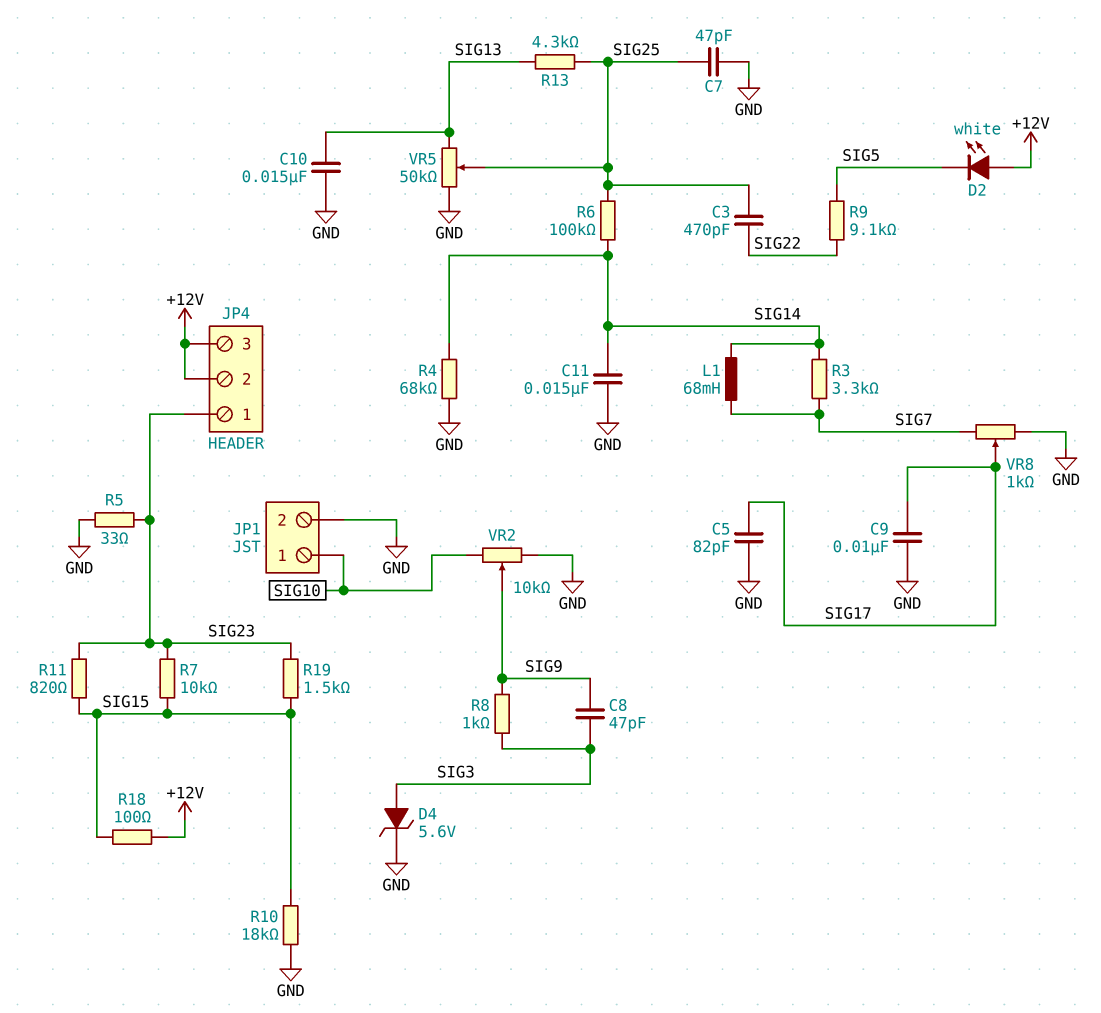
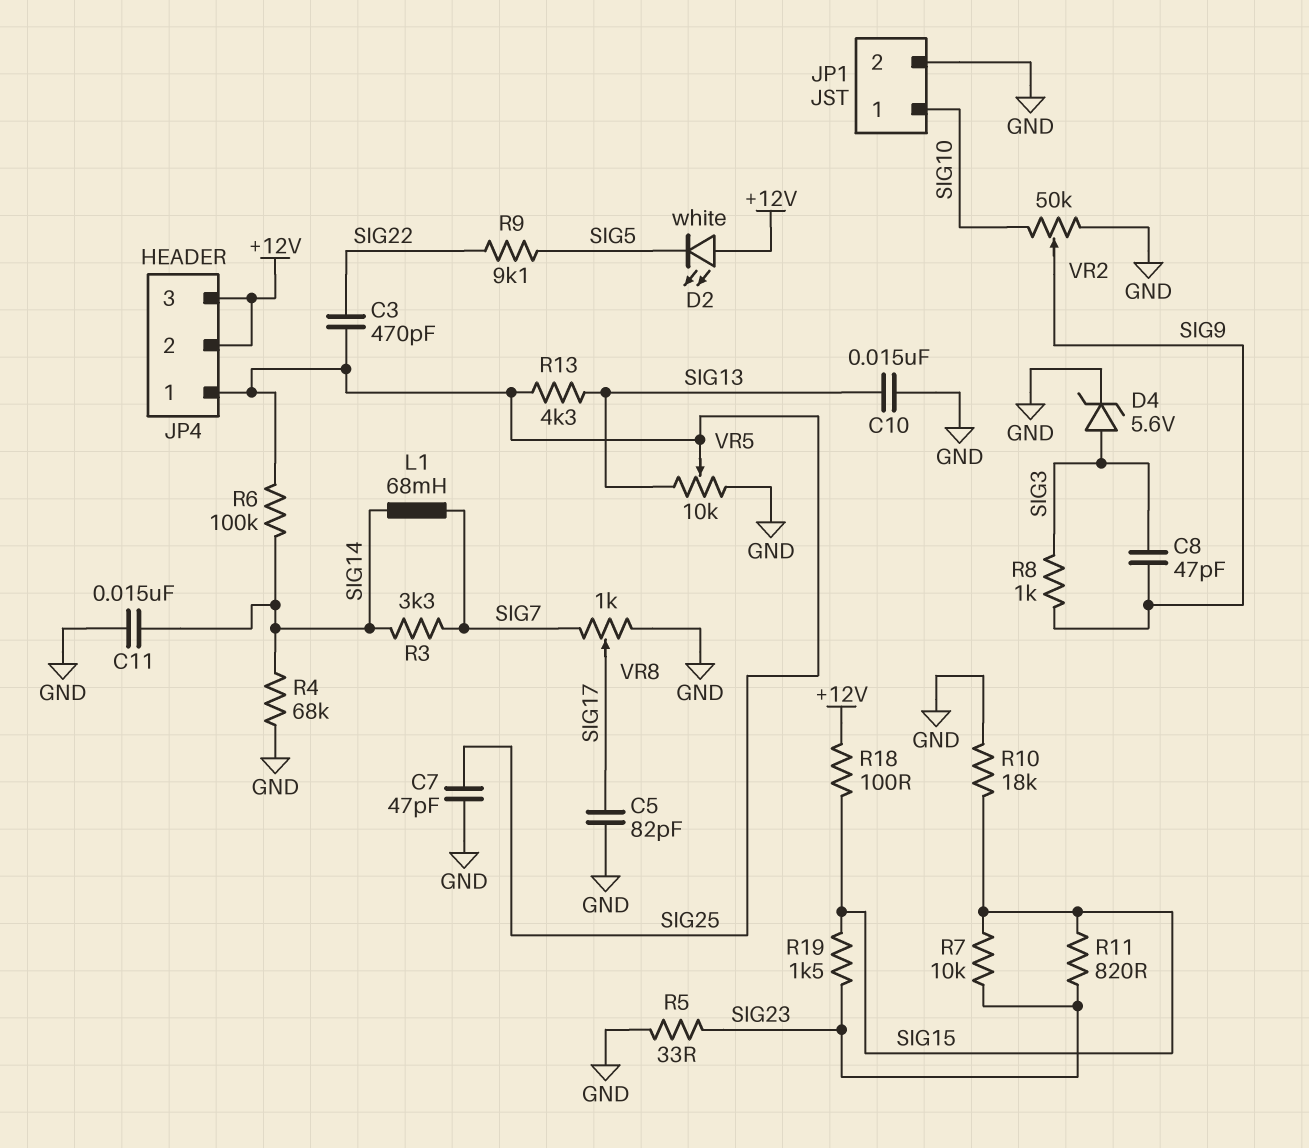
C9: 10nF (GND, SIG17) -> none
JP4 pin 1: SIG23 -> SIG25
VR2: 10k (GND, SIG10, wiper SIG9) -> 50k (GND, SIG10, wiper SIG9)
VR5: 50k (GND, SIG13, wiper SIG25) -> 10k (GND, SIG13, wiper SIG25)

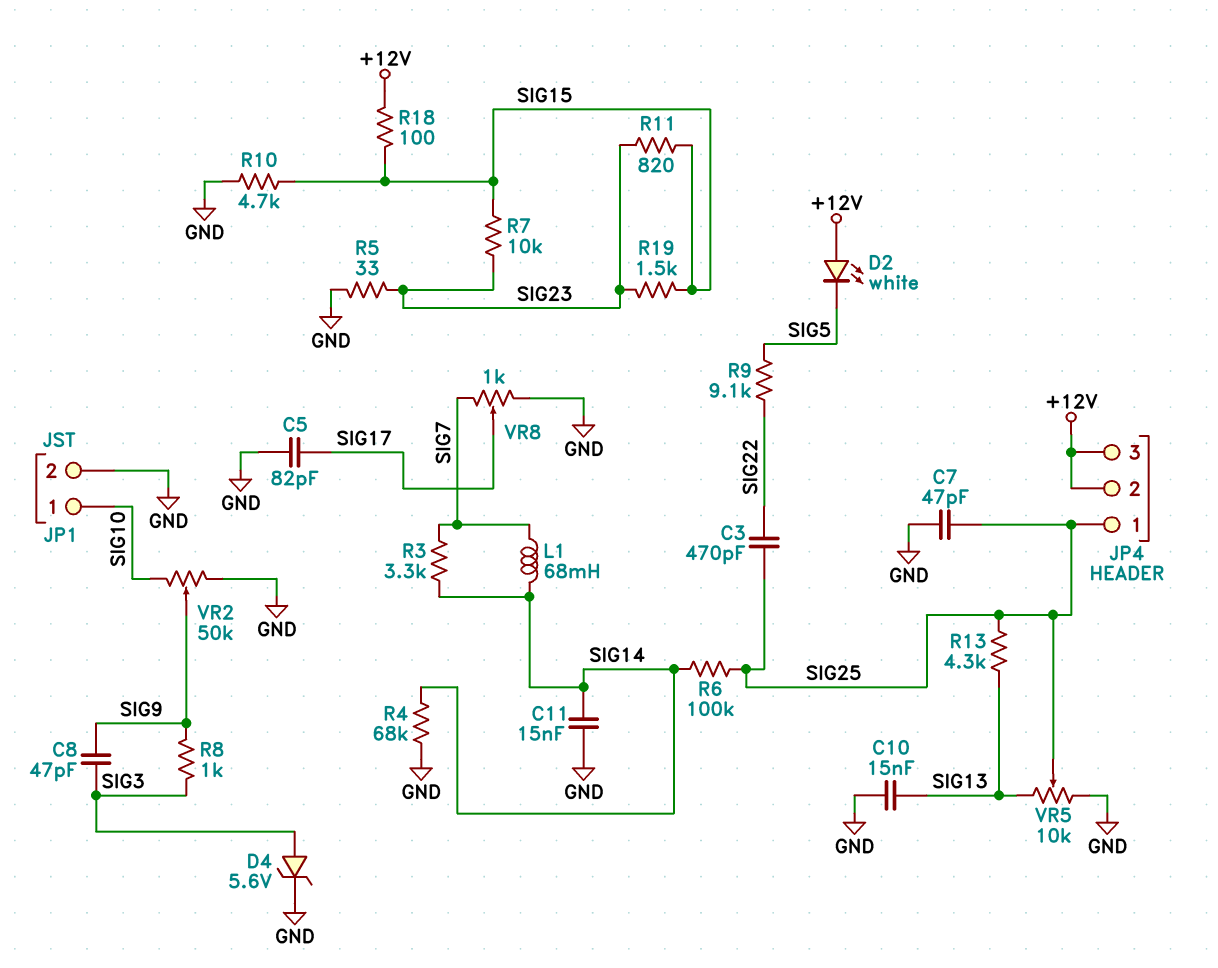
R10: 18k (GND, SIG15) -> 4.7k (GND, SIG15)

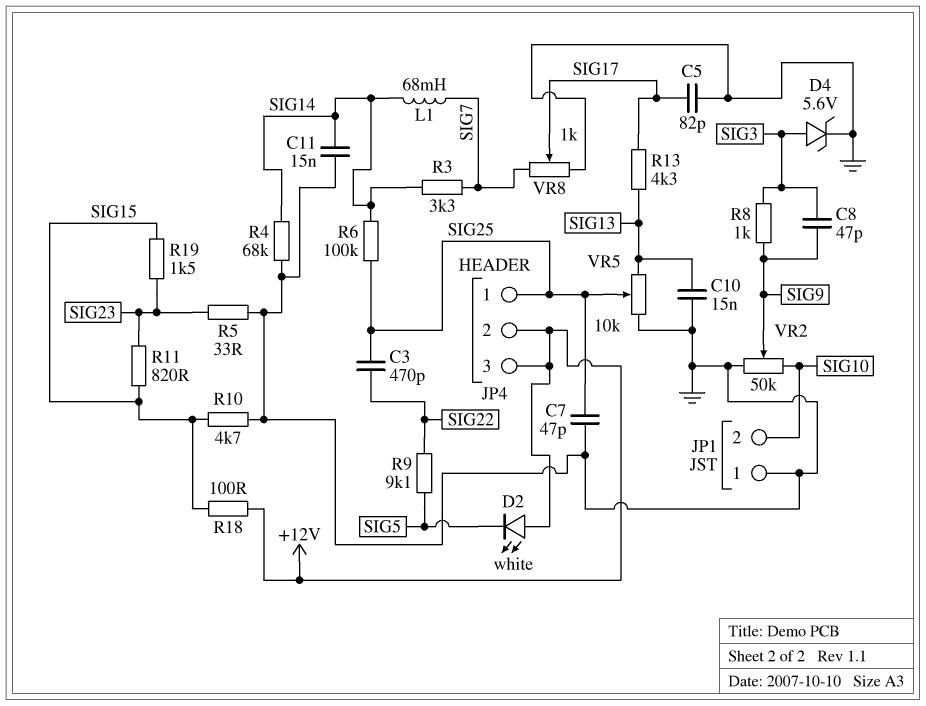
JP1 pin 1: SIG10 -> GND
JP1 pin 2: GND -> SIG10
R7: 10k (SIG15, SIG23) -> none
R13: 4.3k (SIG13, SIG25) -> 4.3k (SIG13, SIG17)

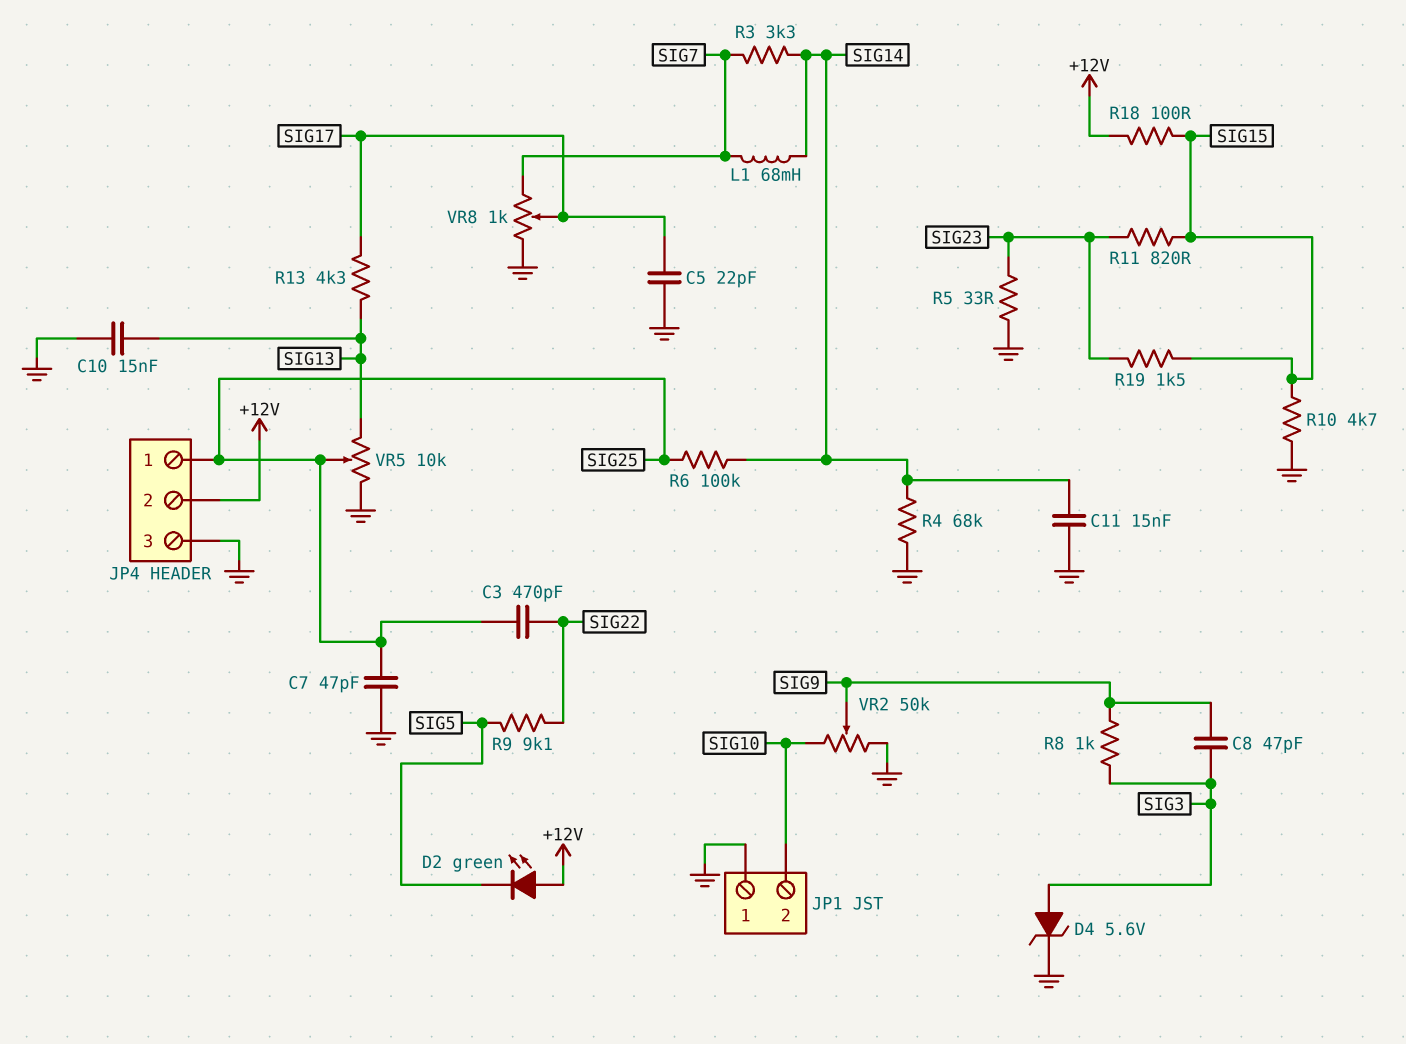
C5: 82pF (GND, SIG17) -> 22pF (GND, SIG17)
D2: LED white (A +12V, K SIG5) -> LED green (A +12V, K SIG5)
JP4 pin 3: +12V -> GND

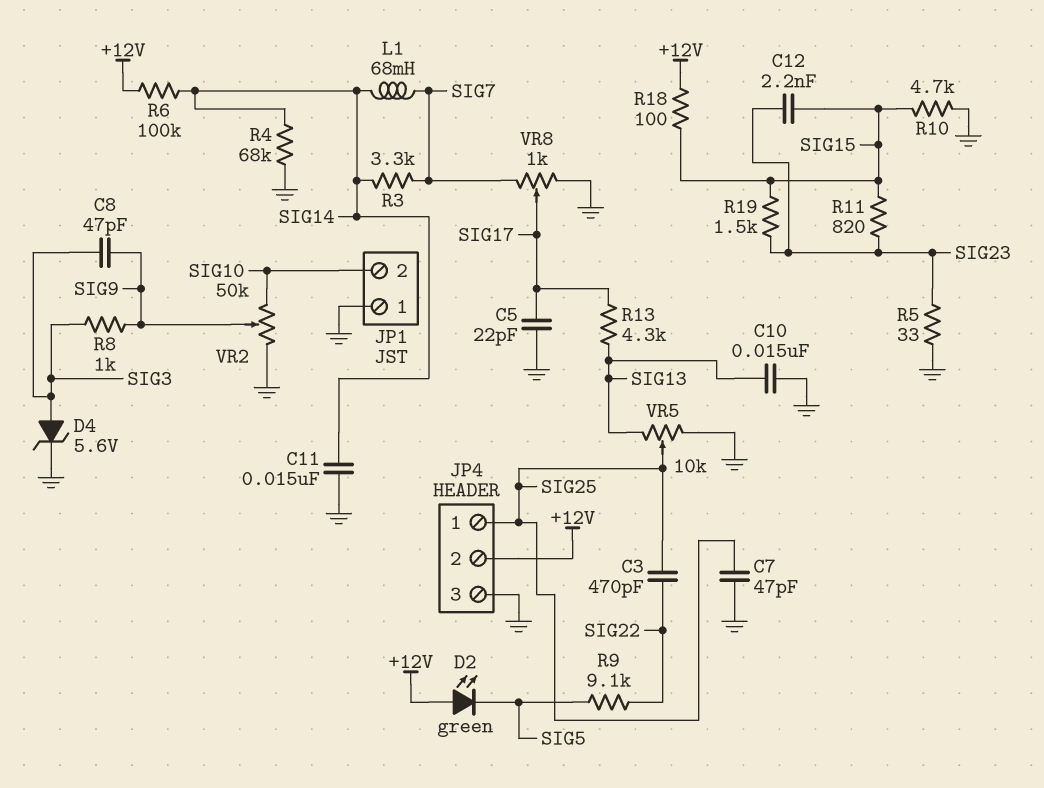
C12: none -> 2.2nF (SIG15, SIG23)
R6: 100k (SIG14, SIG25) -> 100k (+12V, SIG14)

